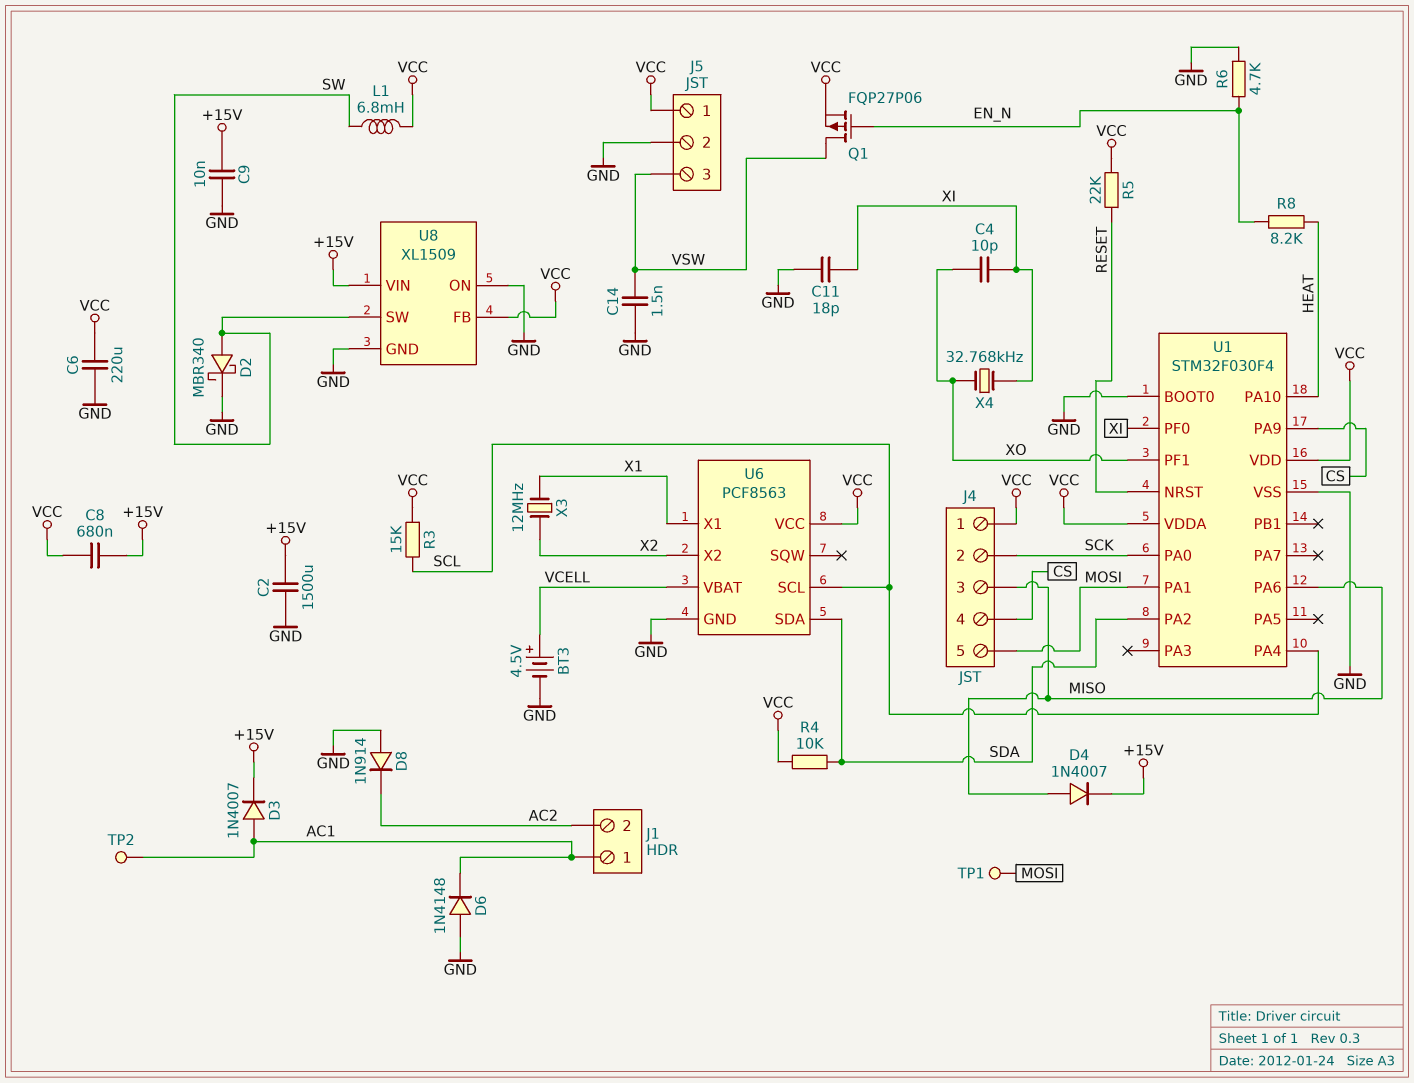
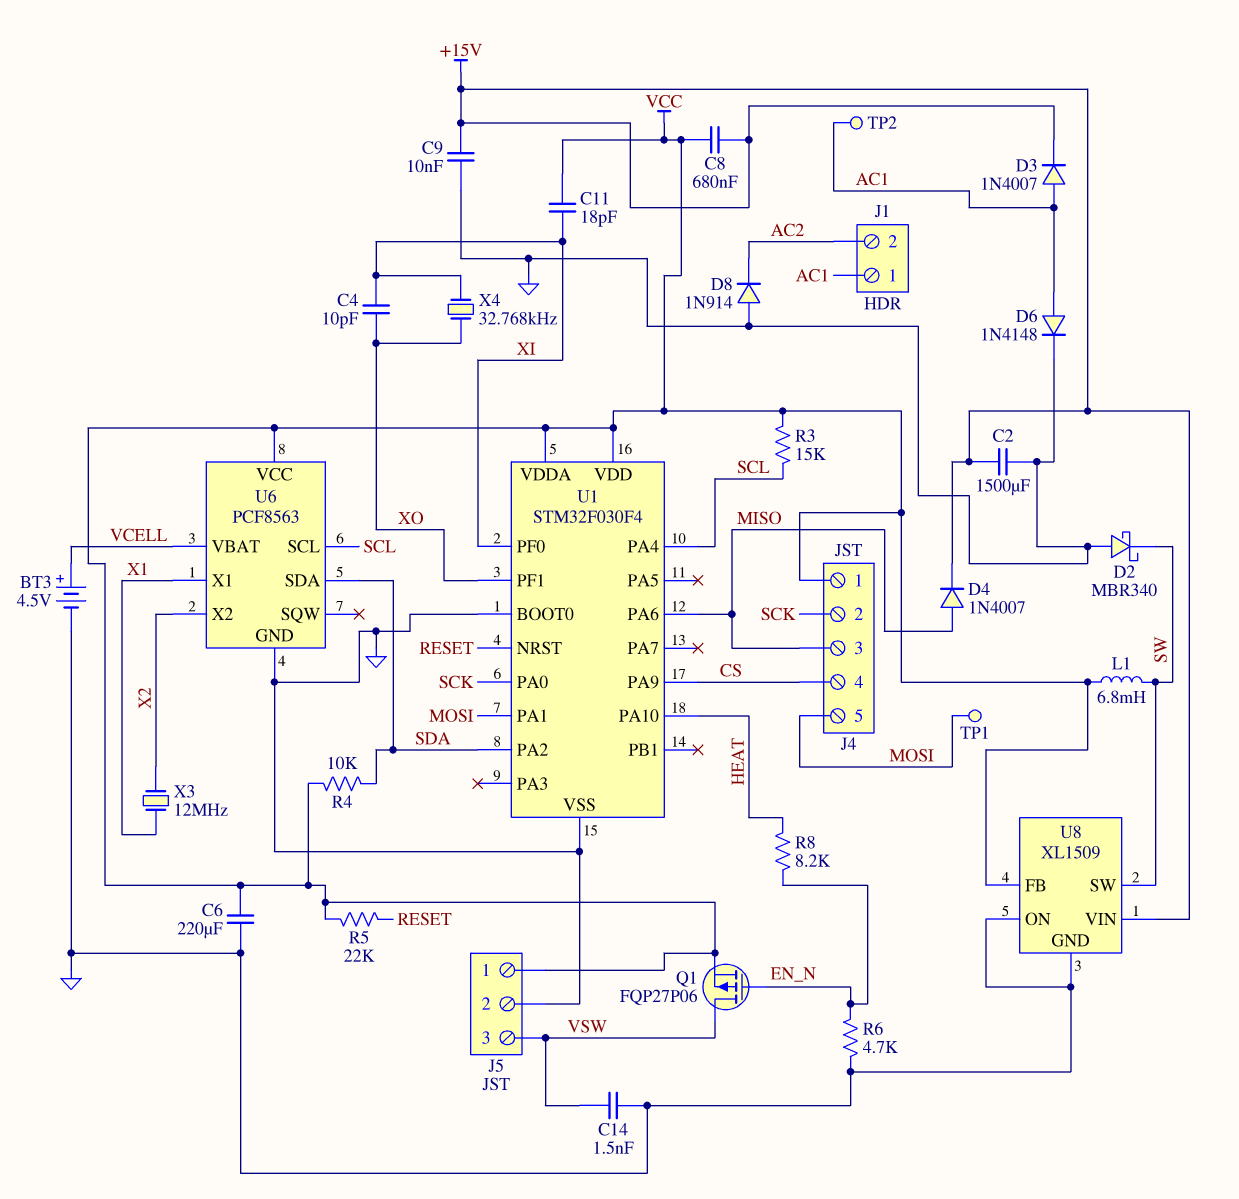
C11: 18pF (GND, XI) -> 18pF (VCC, XI)
D2: schottky MBR340 (A SW, K GND) -> schottky MBR340 (A GND, K SW)
D6: diode 1N4148 (A GND, K AC1) -> diode 1N4148 (A AC1, K GND)

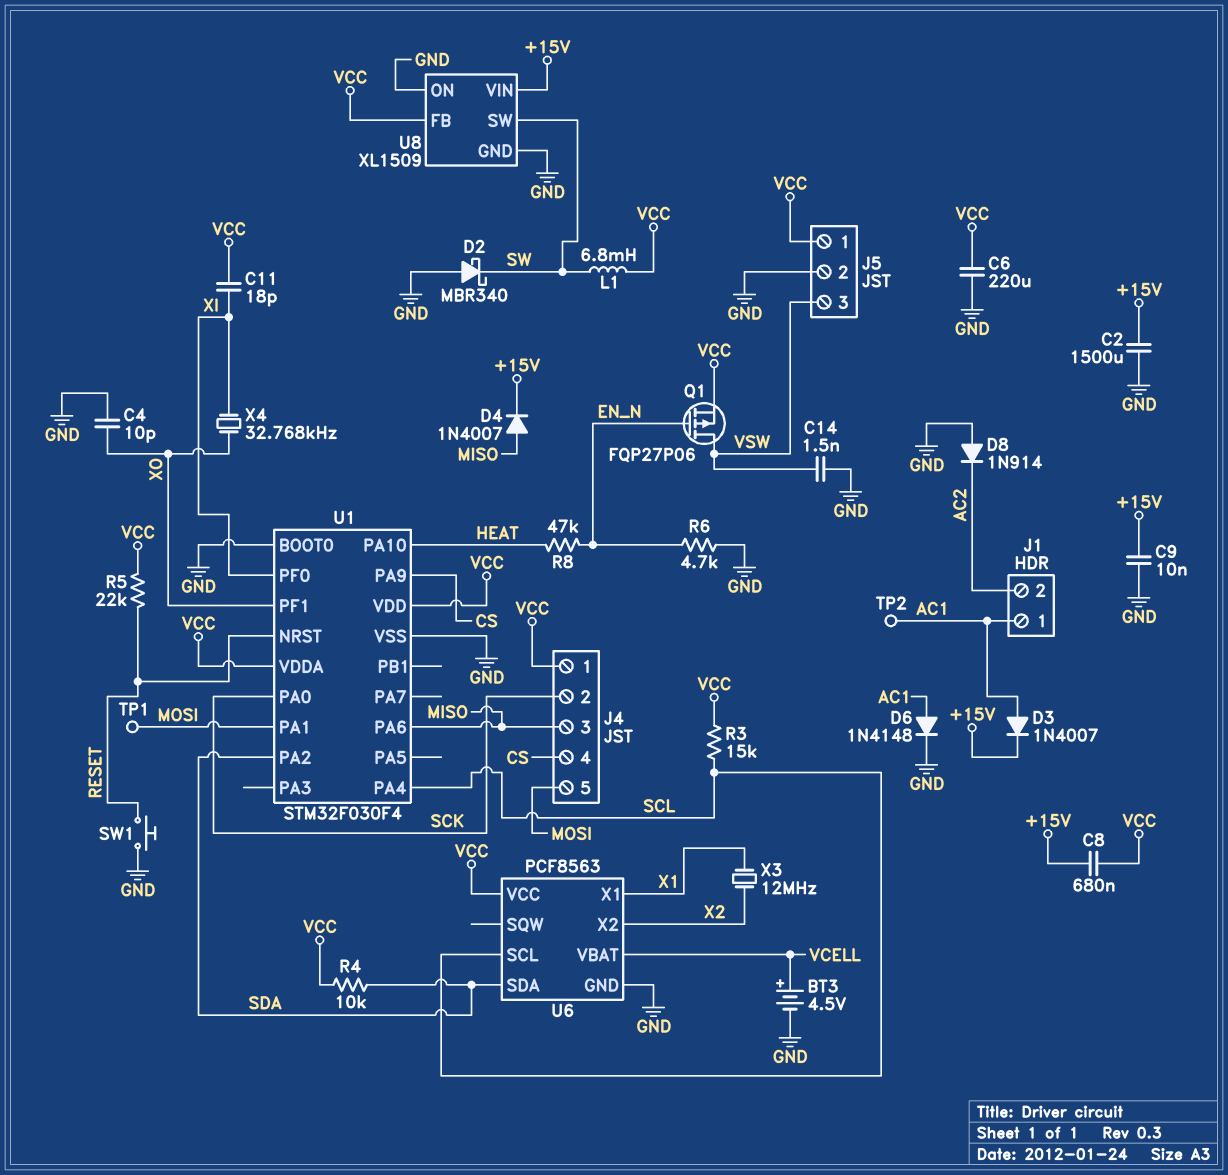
C4: 10pF (XI, XO) -> 10pF (GND, XO)
R8: 8.2k (EN_N, HEAT) -> 47k (EN_N, HEAT)
SW1: none -> button (GND, RESET)

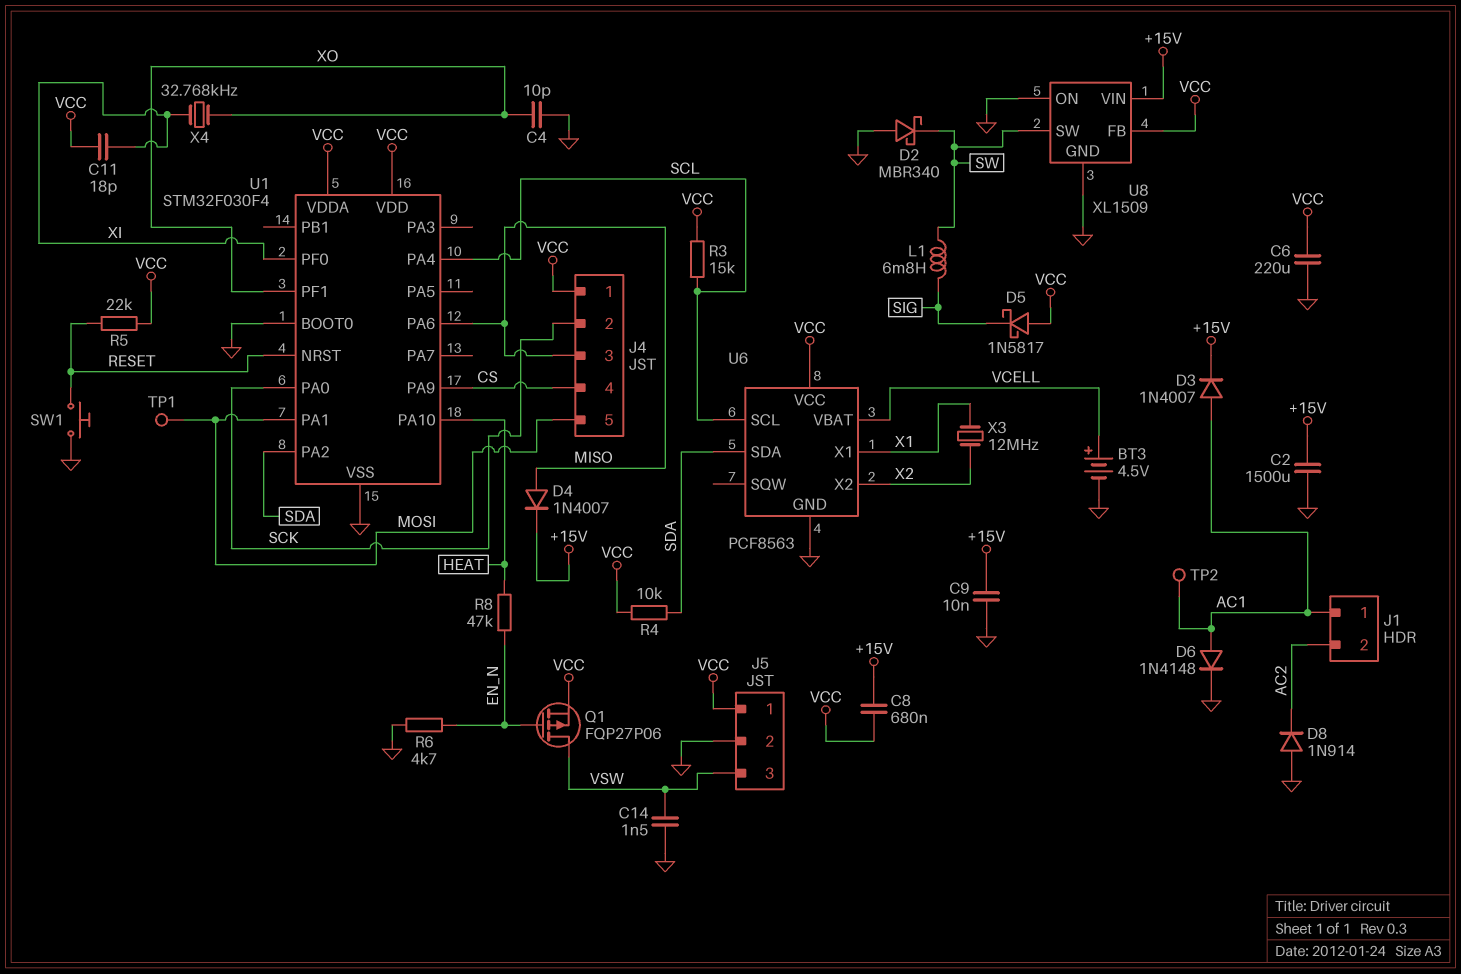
D5: none -> schottky 1N5817 (A VCC, K SIG)
L1: 6.8mH (SW, VCC) -> 6.8mH (SIG, SW)

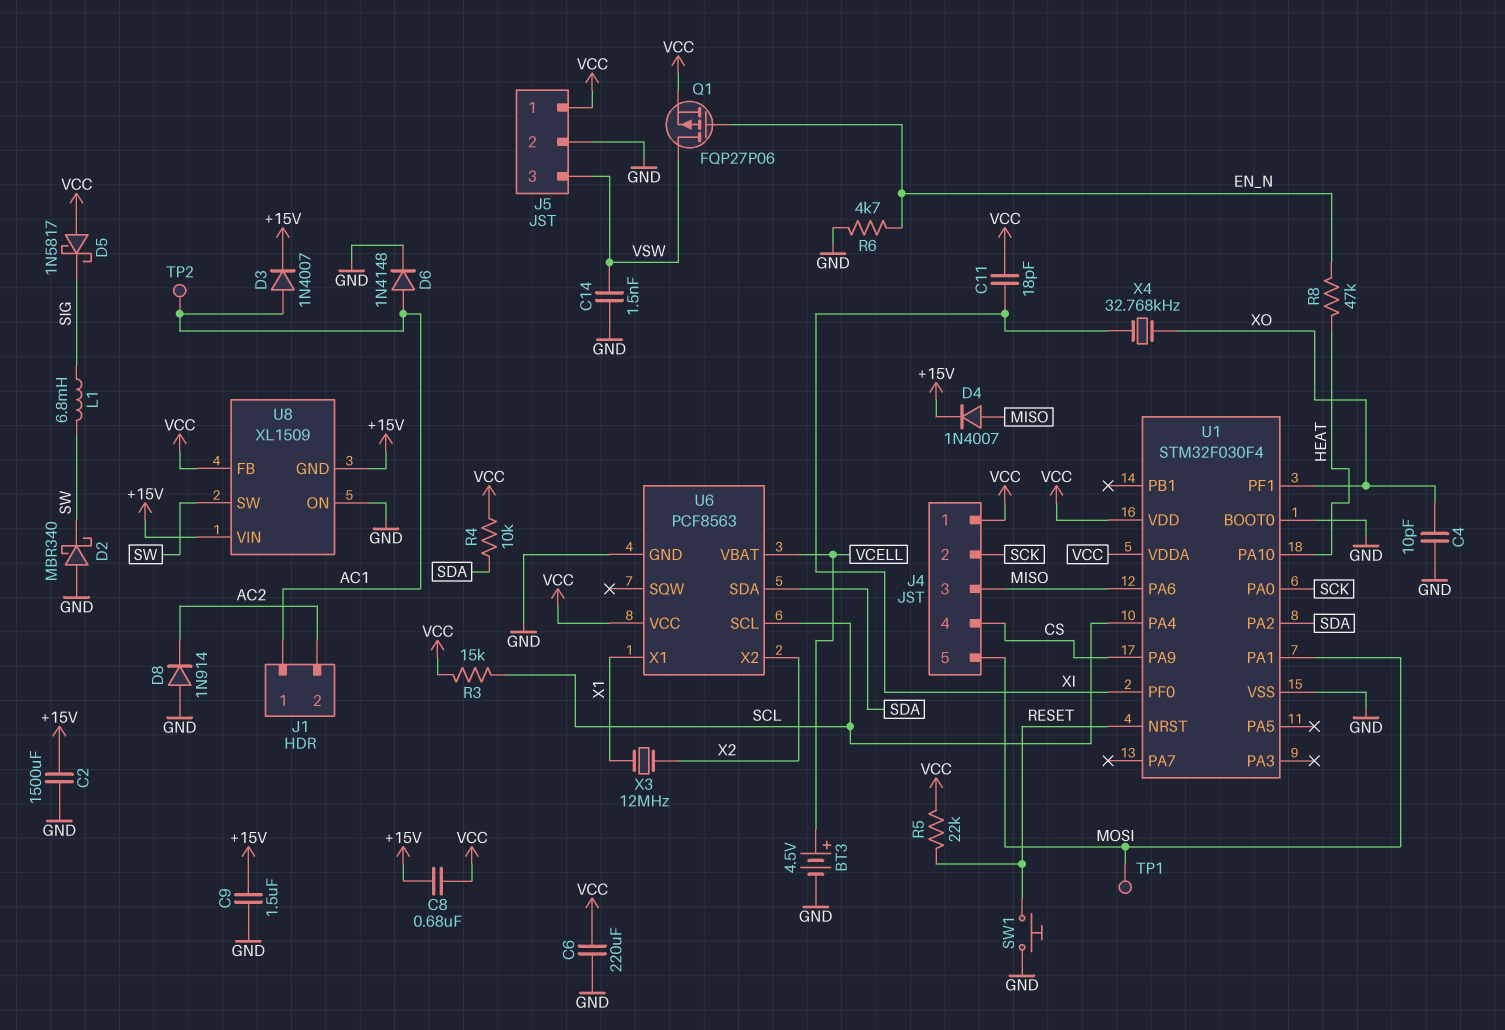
C9: 10nF (+15V, GND) -> 1.5uF (+15V, GND)
U8 pin GND: GND -> +15V

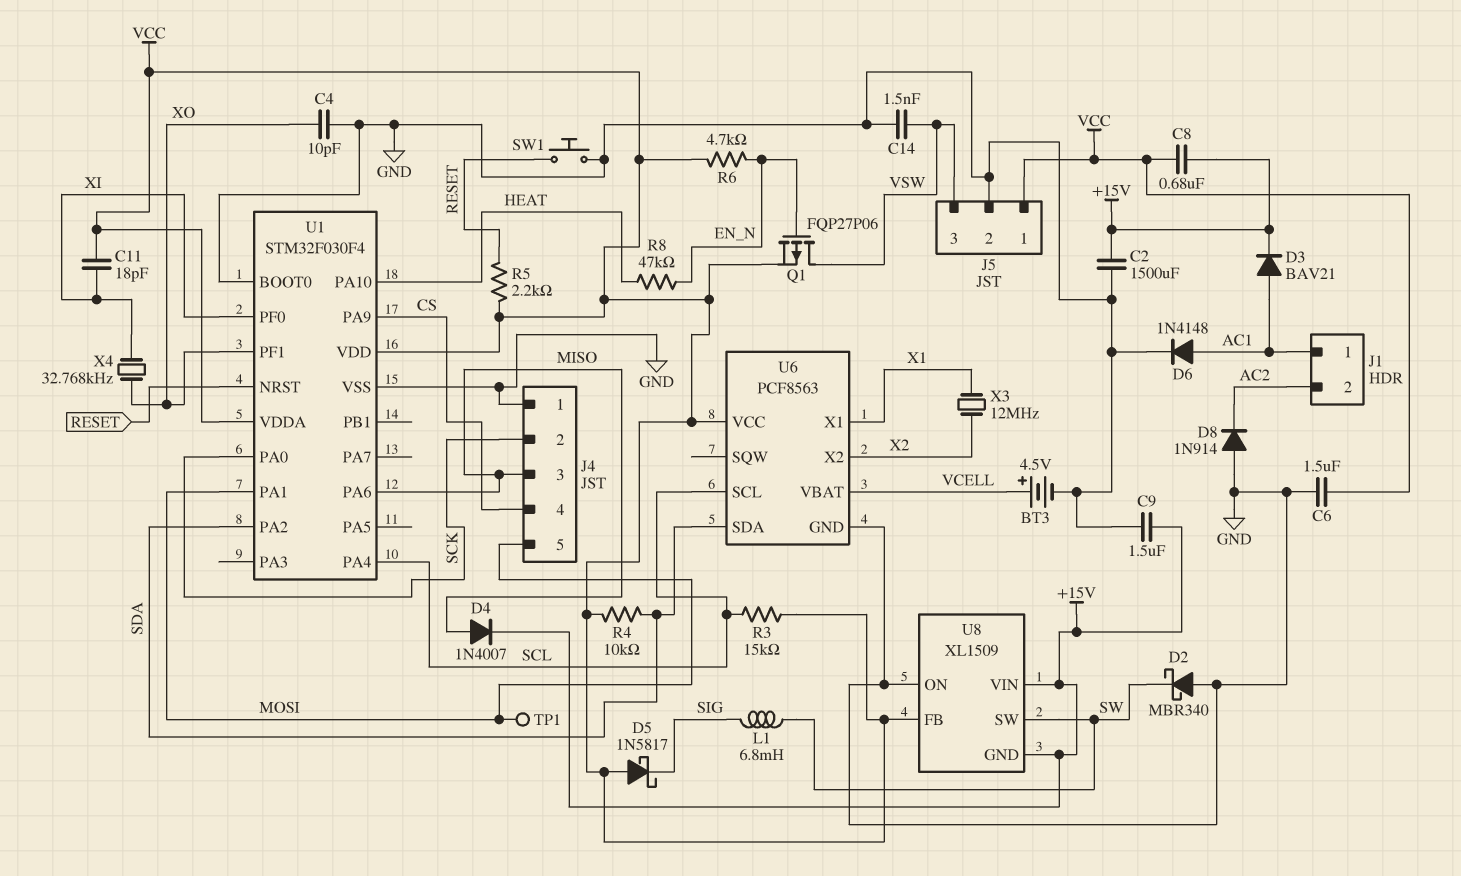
C6: 220uF (GND, VCC) -> 1.5uF (GND, VCC)
D3: diode 1N4007 (A AC1, K +15V) -> diode BAV21 (A AC1, K +15V)
J4 pin 1: VCC -> GND
R5: 22k (RESET, VCC) -> 2.2k (RESET, VCC)
R6: 4.7k (EN_N, GND) -> 4.7k (EN_N, VCC)
TP2: test point (AC1) -> none

